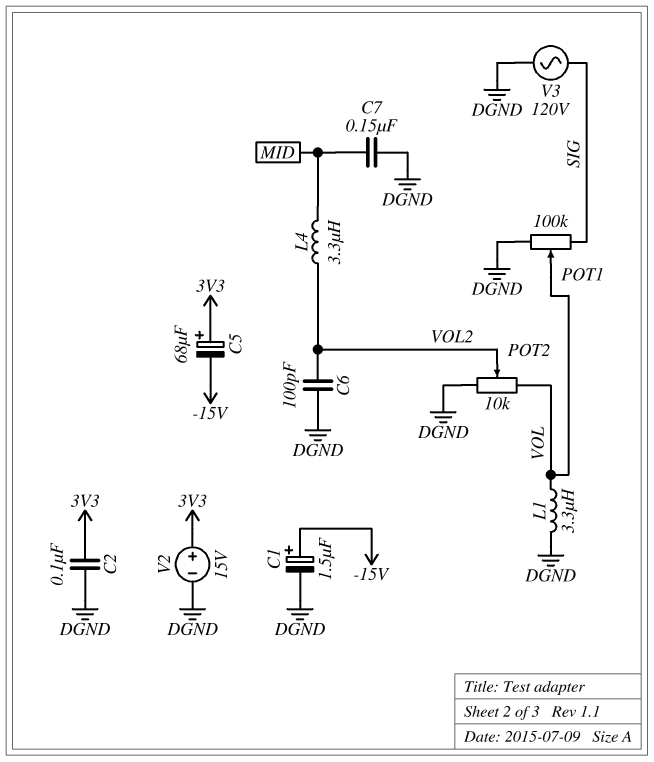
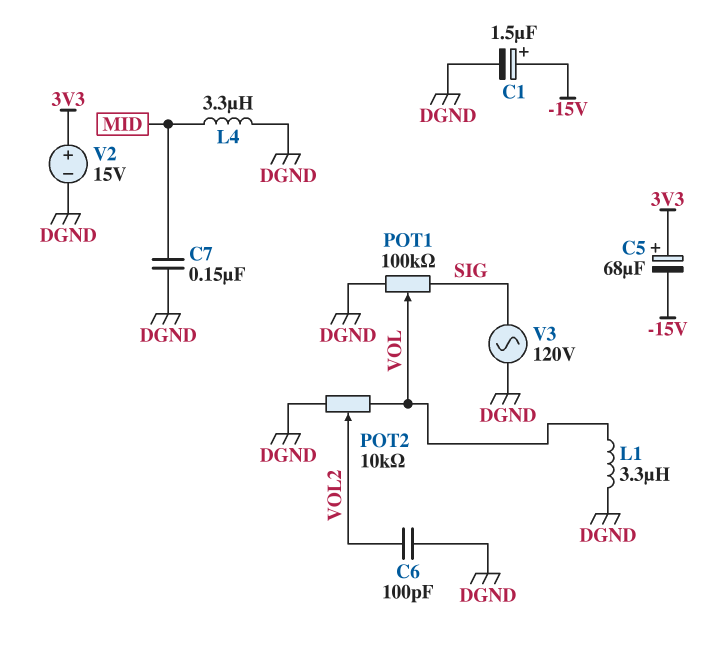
C2: 100nF (3V3, DGND) -> none
L4: 3.3uH (MID, VOL2) -> 3.3uH (DGND, MID)

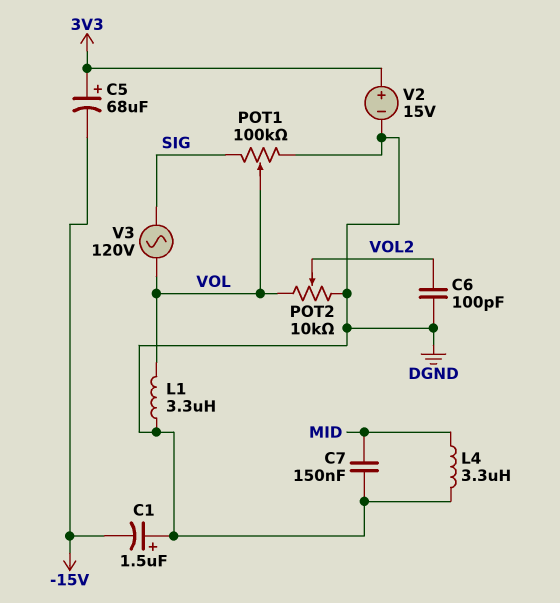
C1: 1.5uF (plus -15V, minus DGND) -> 1.5uF (plus DGND, minus -15V)
V3: AC 120V (DGND, SIG) -> AC 120V (SIG, VOL)

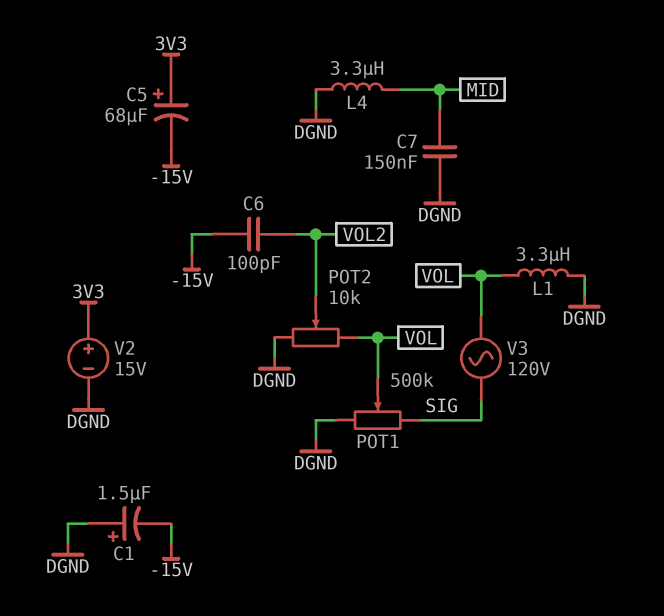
C6: 100pF (DGND, VOL2) -> 100pF (-15V, VOL2)
POT1: 100k (DGND, SIG, wiper VOL) -> 500k (DGND, SIG, wiper VOL)

